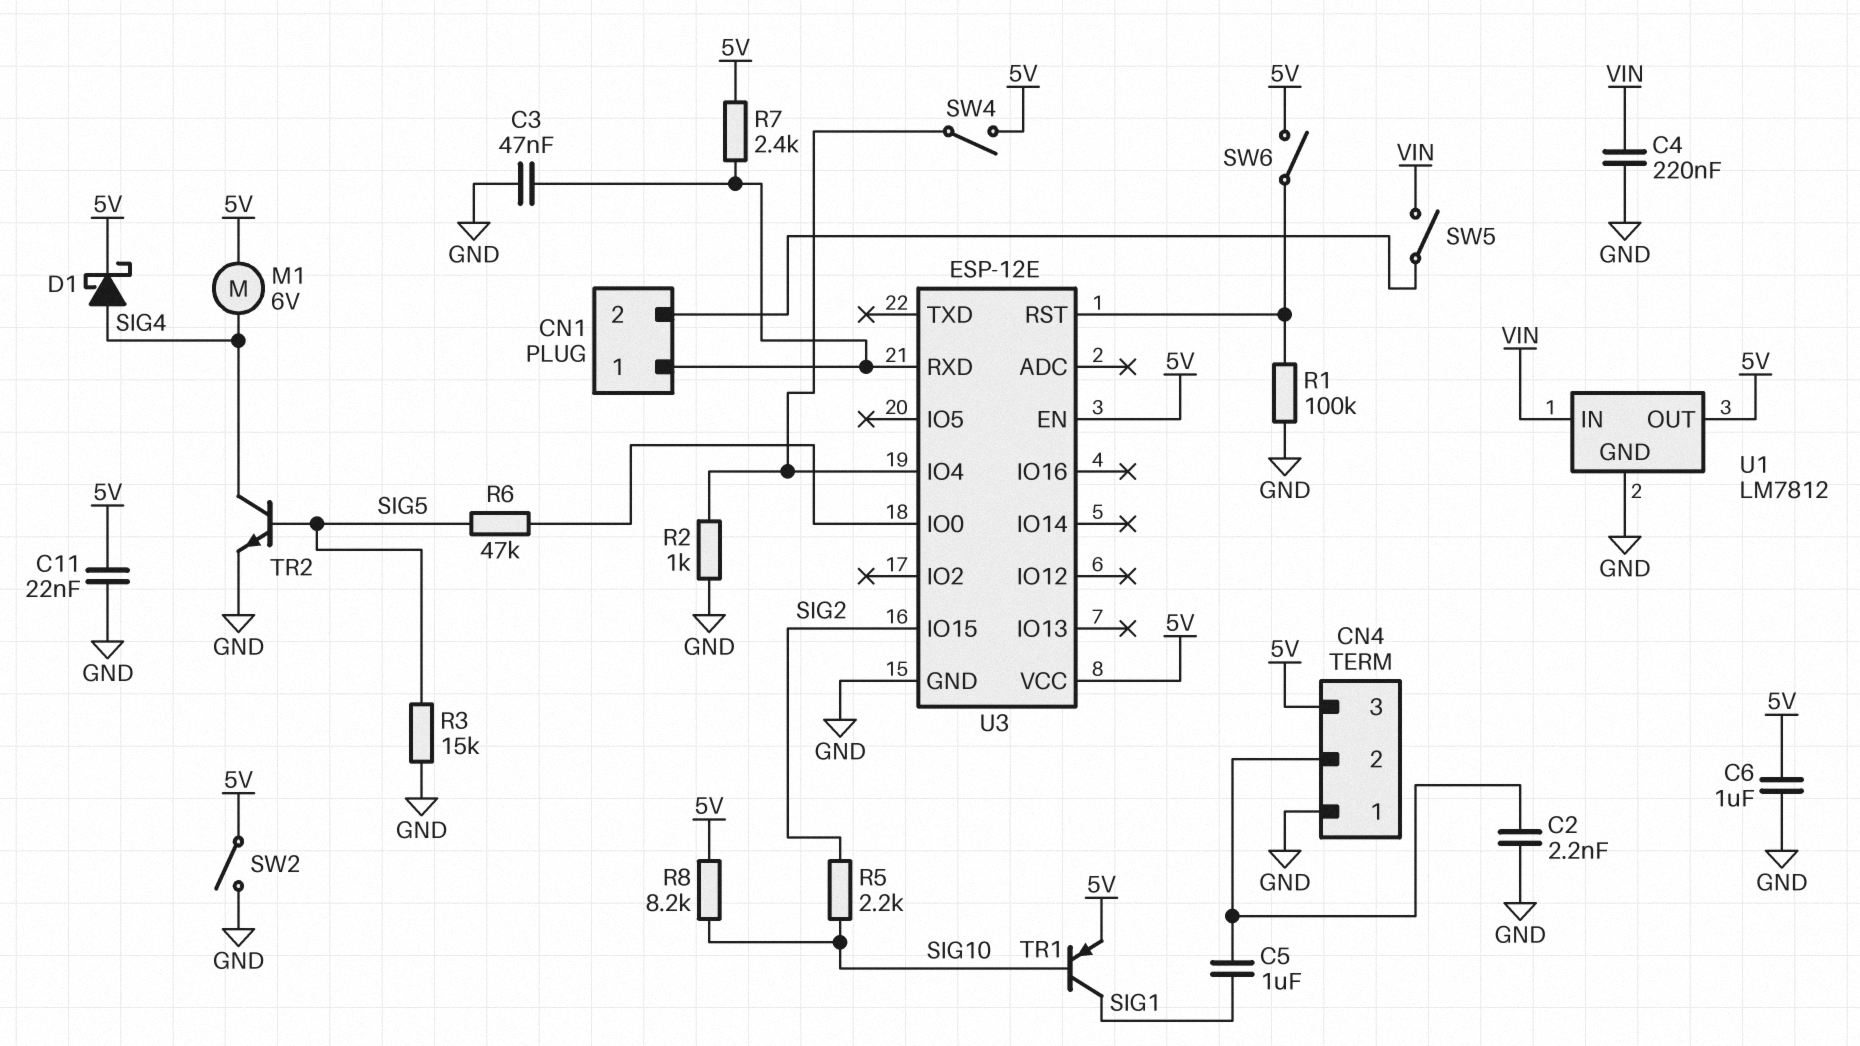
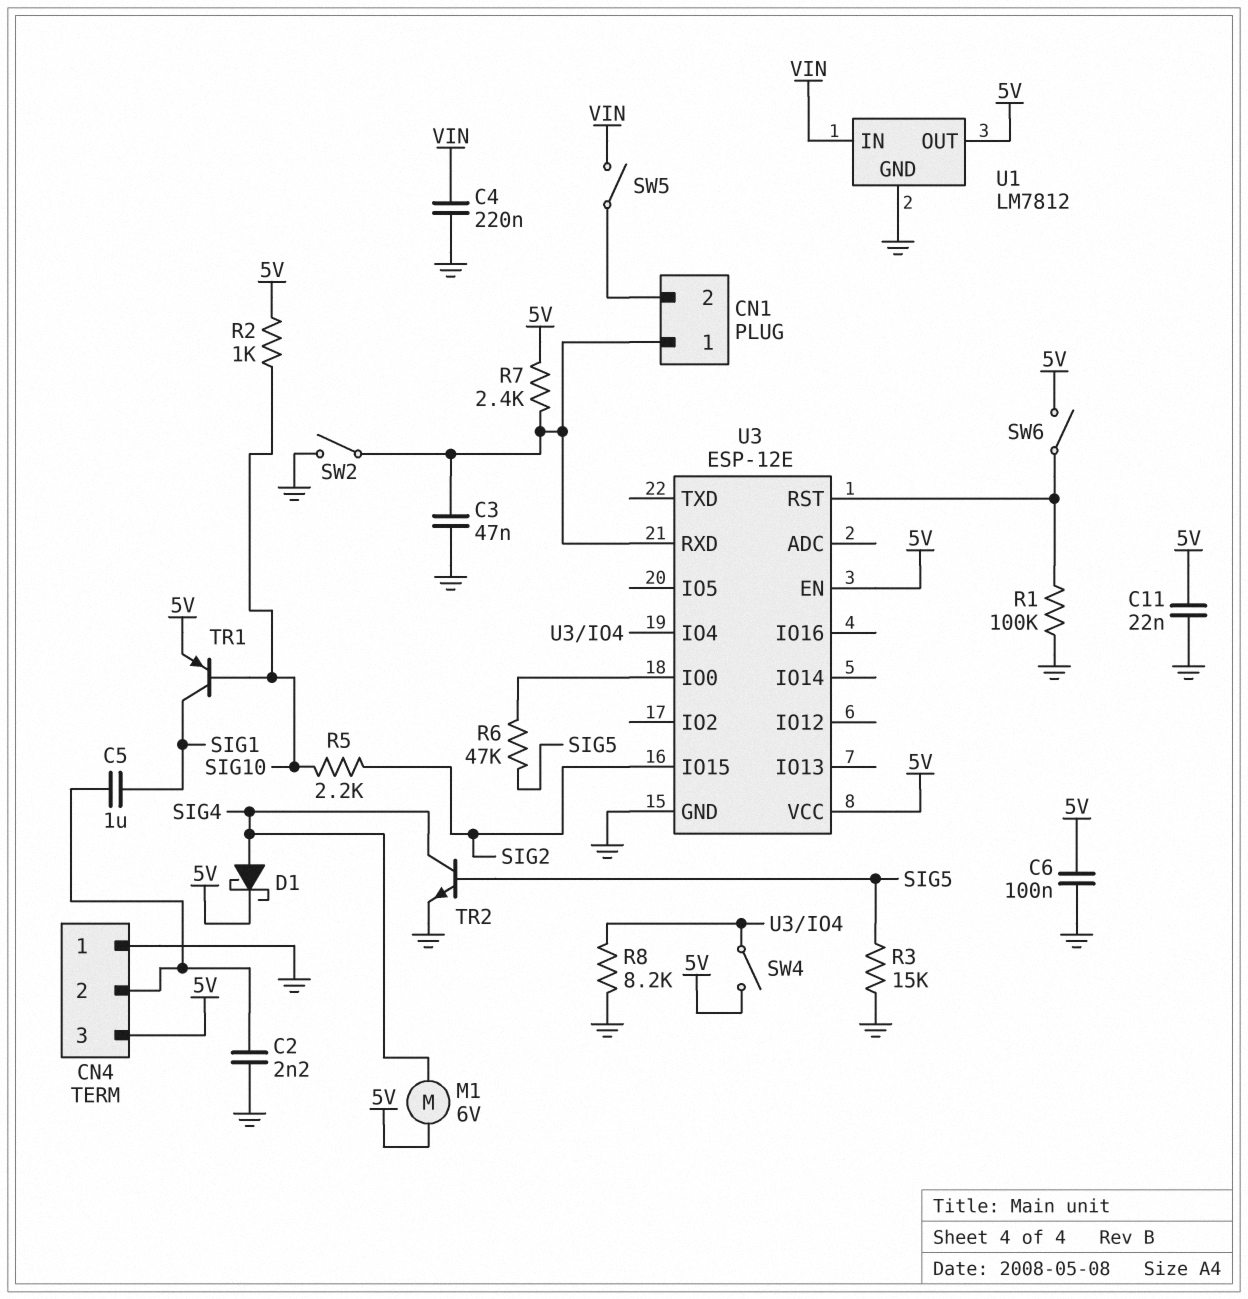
C6: 1uF (5V, GND) -> 100nF (5V, GND)
R2: 1k (GND, U3/IO4) -> 1k (5V, SIG10)
R8: 8.2k (5V, SIG10) -> 8.2k (GND, U3/IO4)
SW2: switch (5V, GND) -> switch (CN1/1, GND)

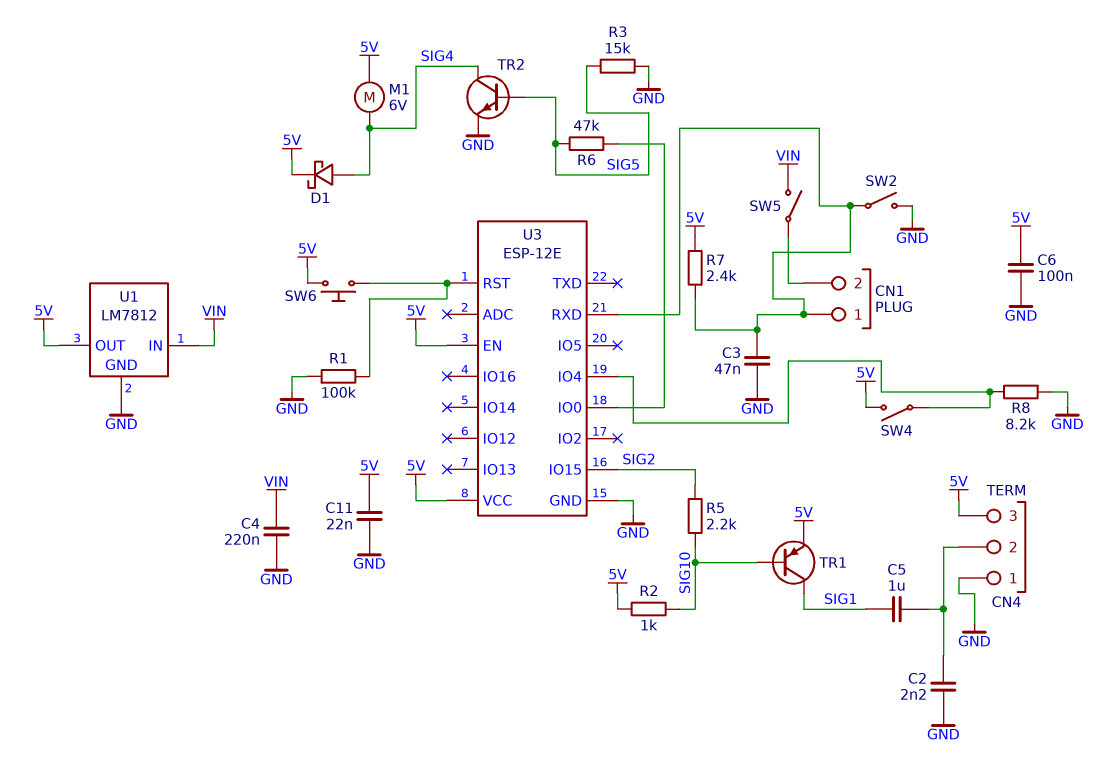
SW6: switch (5V, U3/RST) -> button (5V, U3/RST)

